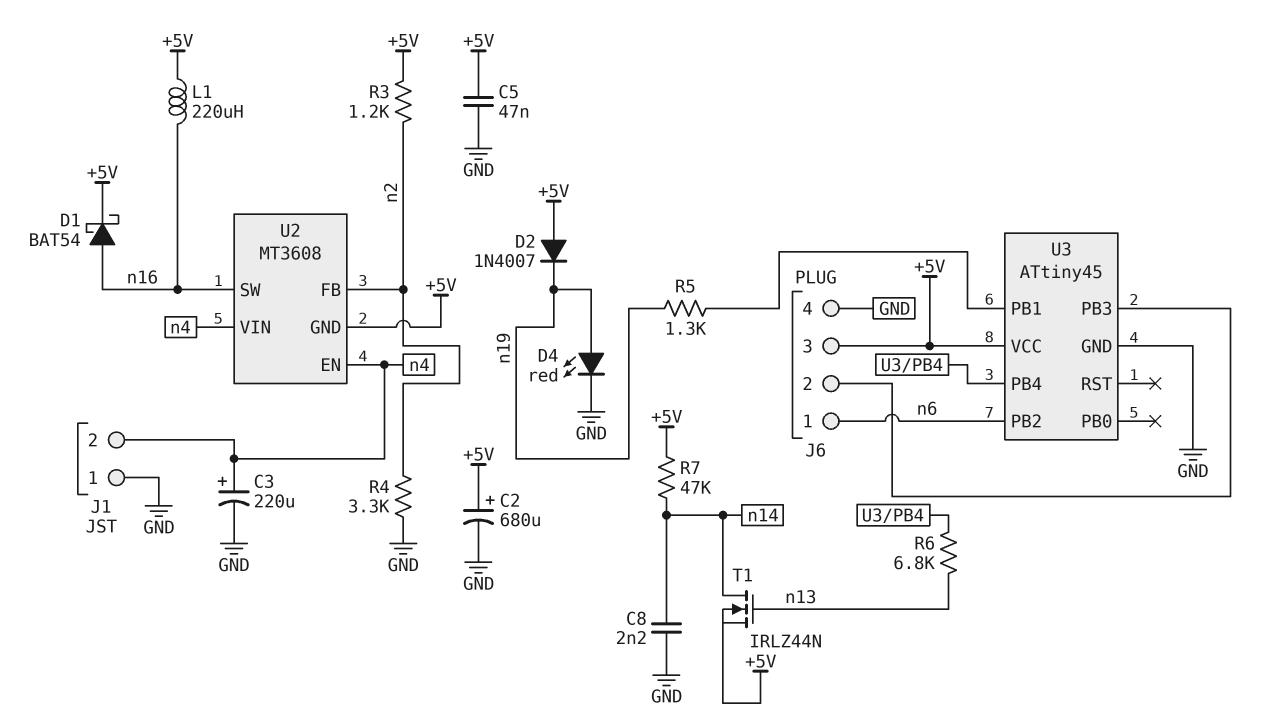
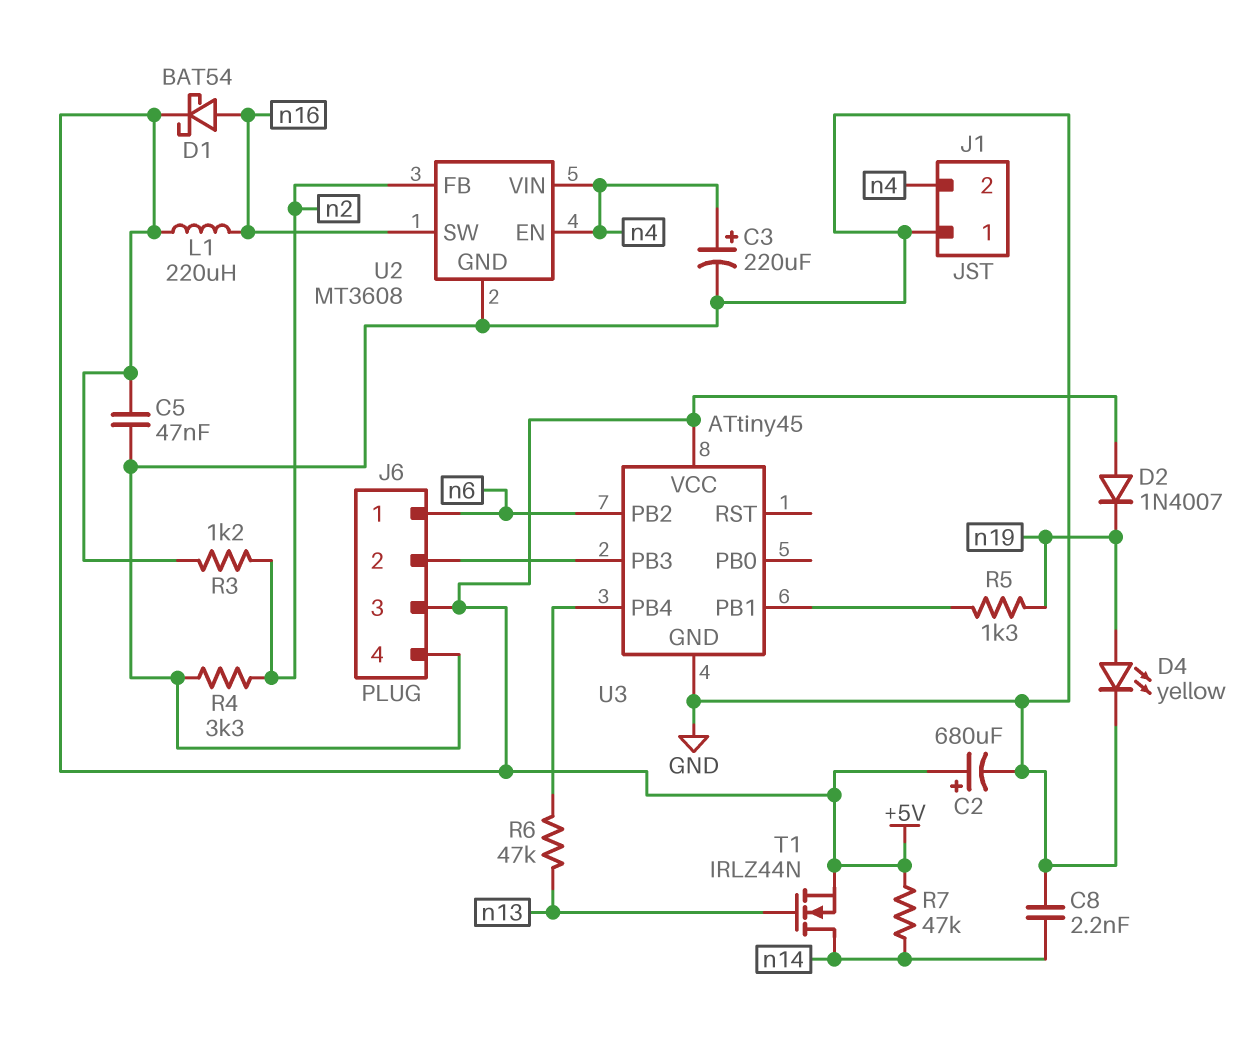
D4: LED red (A n19, K GND) -> LED yellow (A n19, K GND)
R6: 6.8k (U3/PB4, n13) -> 47k (U3/PB4, n13)
U2 pin GND: +5V -> GND

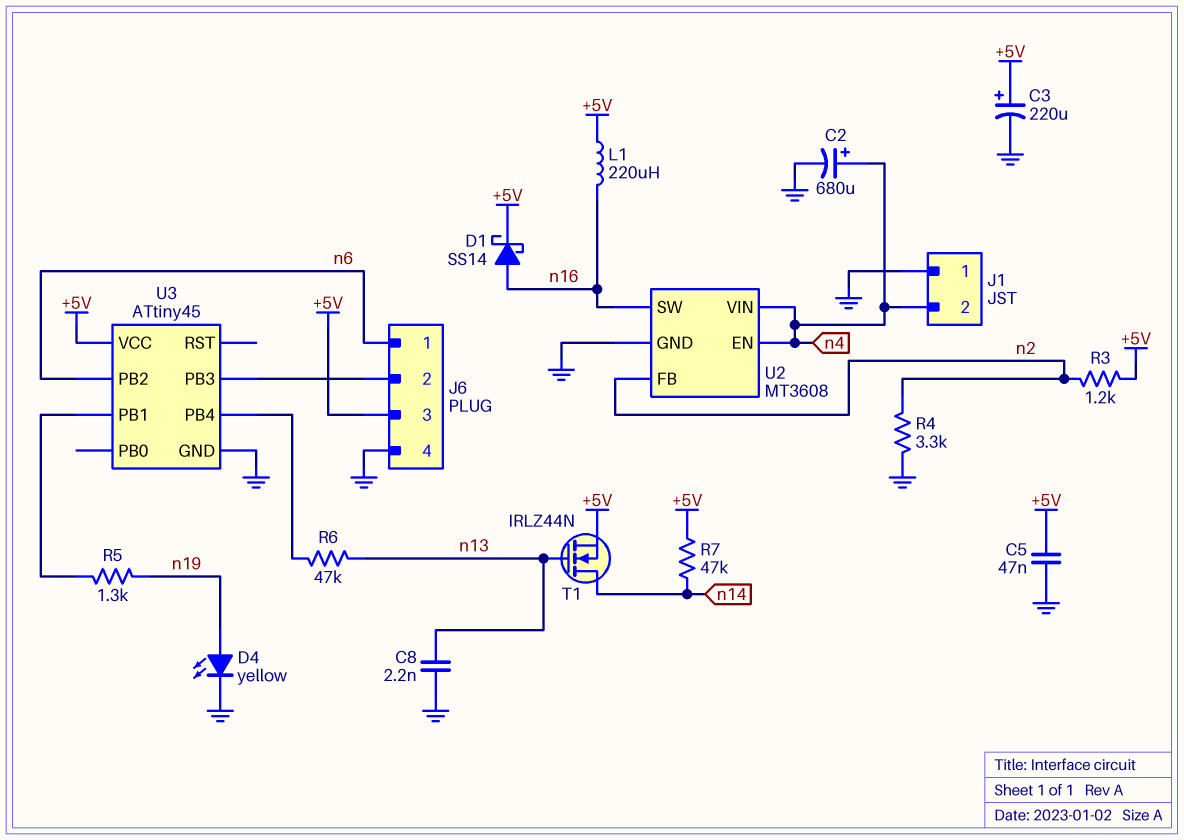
C2: 680uF (plus +5V, minus GND) -> 680uF (plus n4, minus GND)
C3: 220uF (plus n4, minus GND) -> 220uF (plus +5V, minus GND)
C8: 2.2nF (GND, n14) -> 2.2nF (GND, n13)
D1: schottky BAT54 (A n16, K +5V) -> schottky SS14 (A n16, K +5V)
D2: diode 1N4007 (A +5V, K n19) -> none

